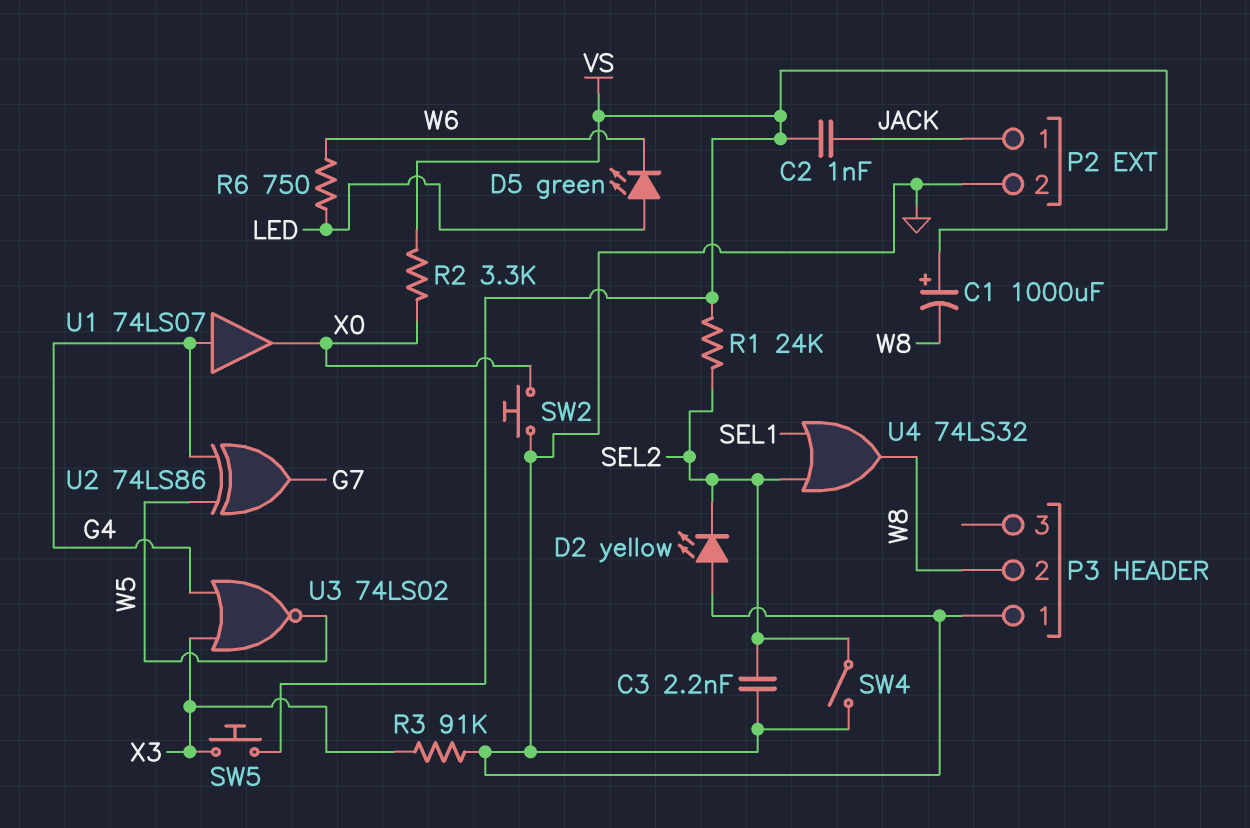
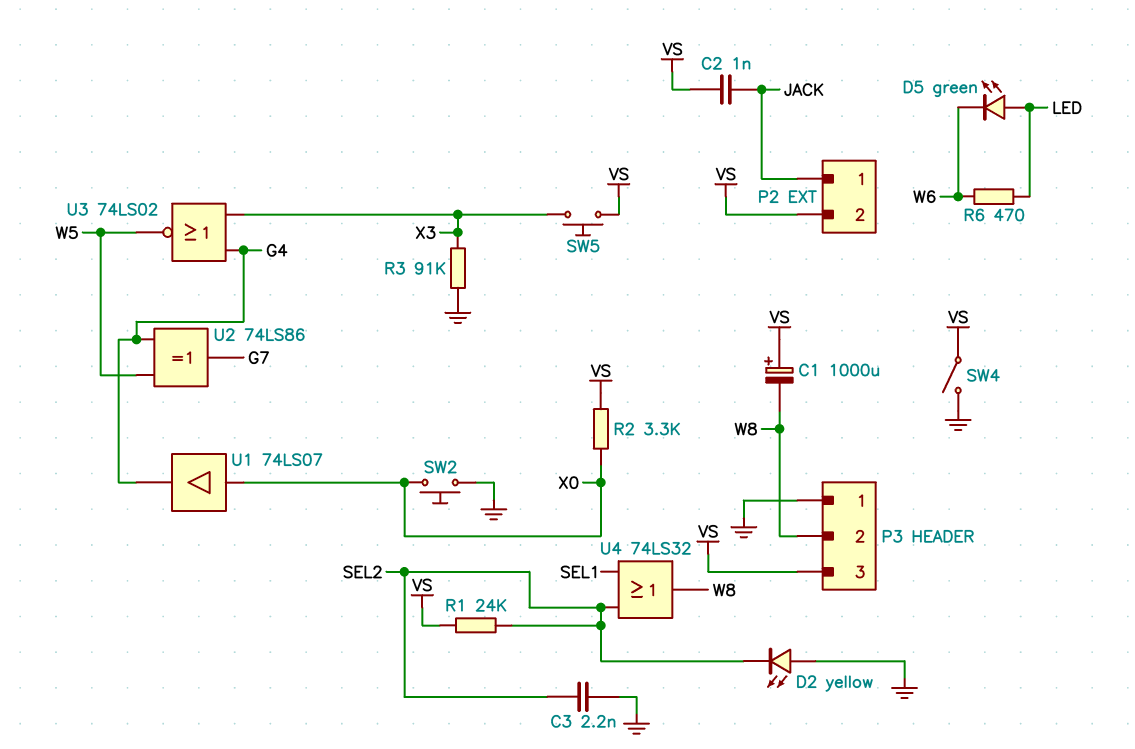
P2 pin 2: GND -> VS
P3 pin 3: none -> VS
R6: 750 (LED, W6) -> 470 (LED, W6)
SW4: switch (GND, SEL2) -> switch (GND, VS)
U1: buffer 74LS07 (in G4, out X0) -> buffer 74LS07 (in X0, out G4)

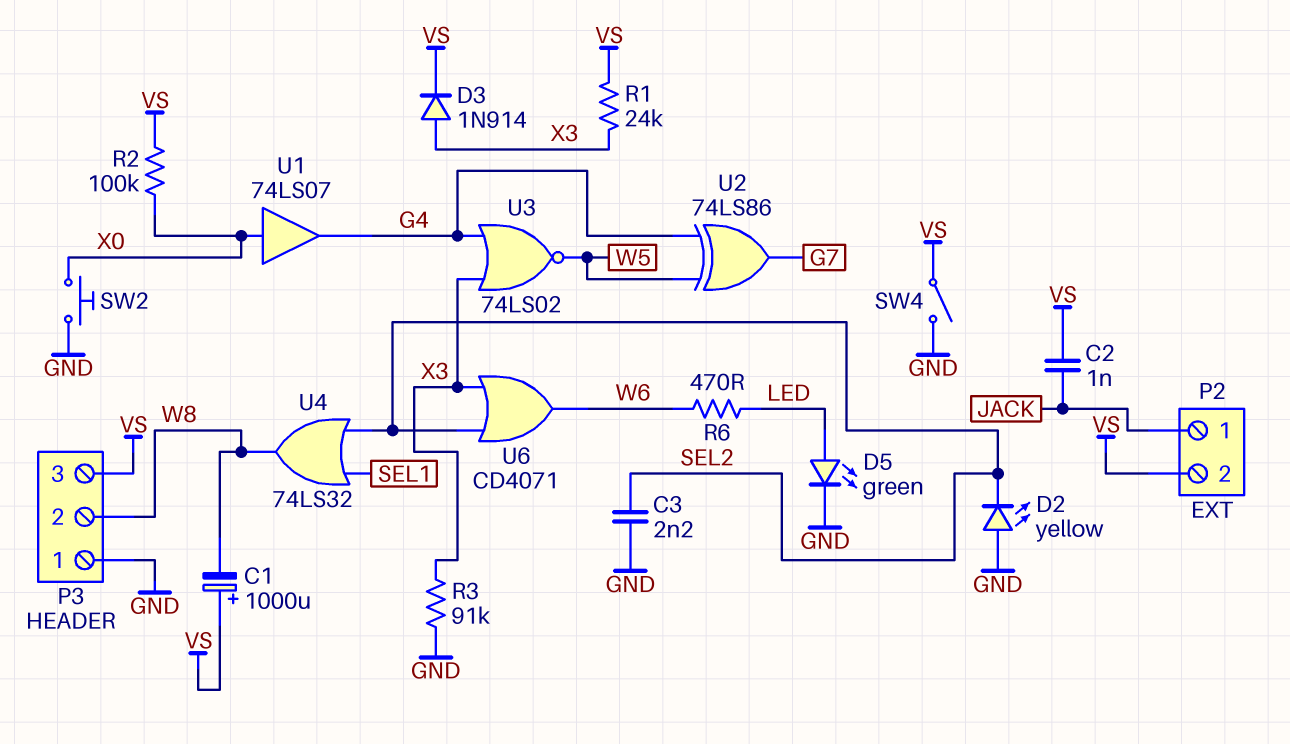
D3: none -> diode 1N914 (A X3, K VS)
D5: LED green (A LED, K W6) -> LED green (A LED, K GND)
R1: 24k (SEL2, VS) -> 24k (VS, X3)
R2: 3.3k (VS, X0) -> 100k (VS, X0)
SW5: button (VS, X3) -> none
U6: none -> OR CD4071 (in SEL2, in X3, out W6)

